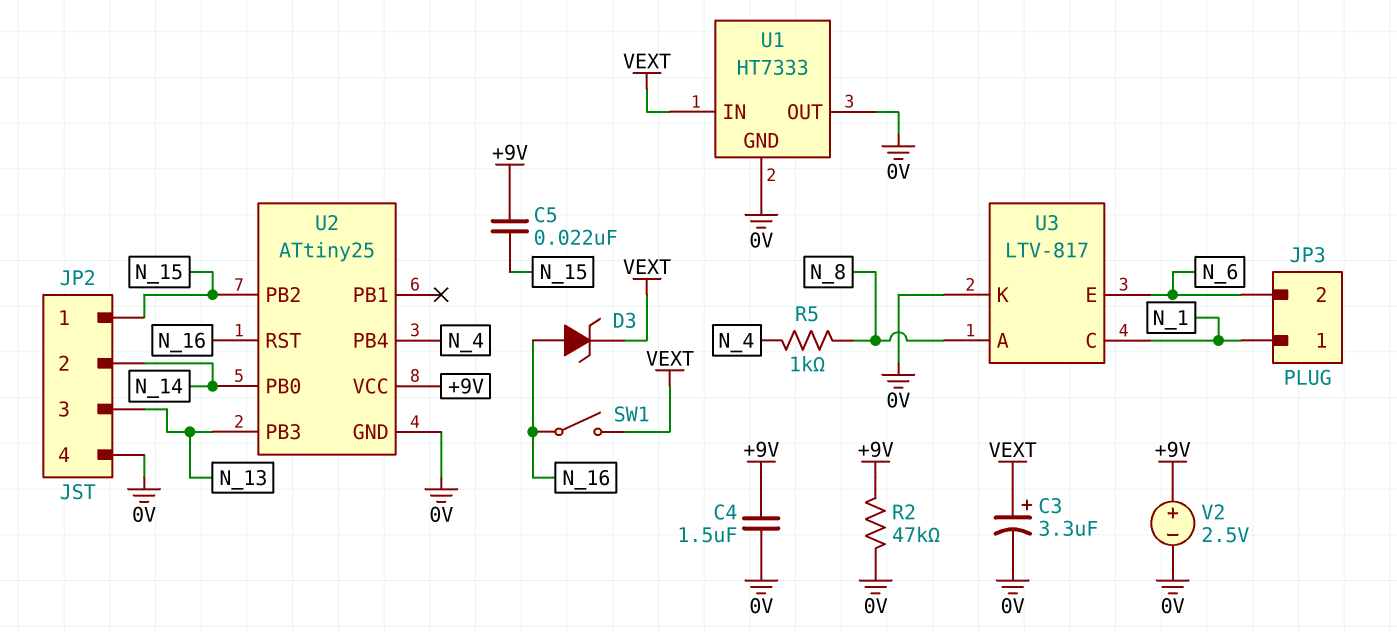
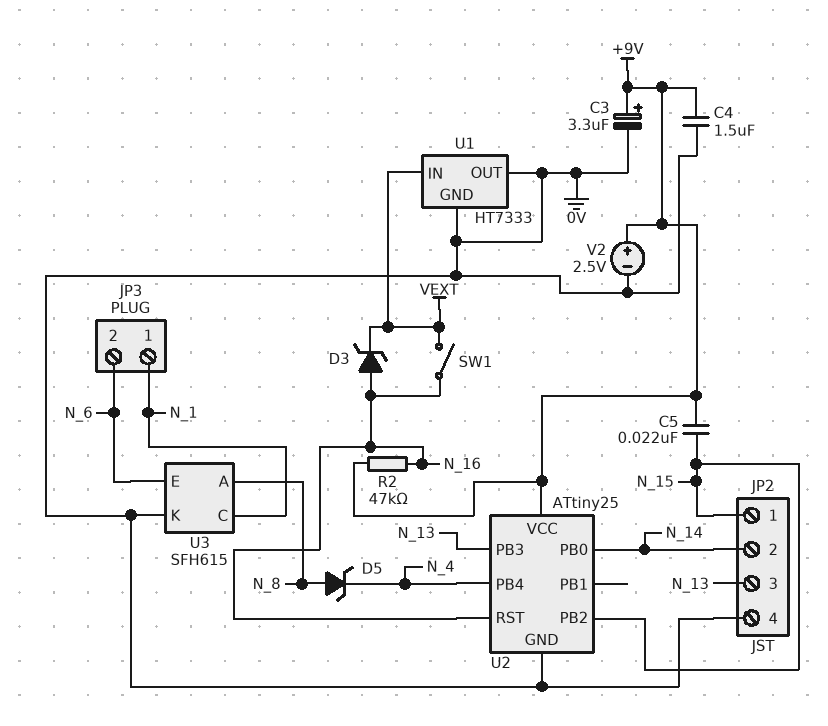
C3: 3.3uF (plus VEXT, minus 0V) -> 3.3uF (plus +9V, minus 0V)
D5: none -> zener (A N_8, K N_4)
R2: 47k (+9V, 0V) -> 47k (+9V, N_16)
R5: 1k (N_4, N_8) -> none
U3: LTV-817 -> SFH615

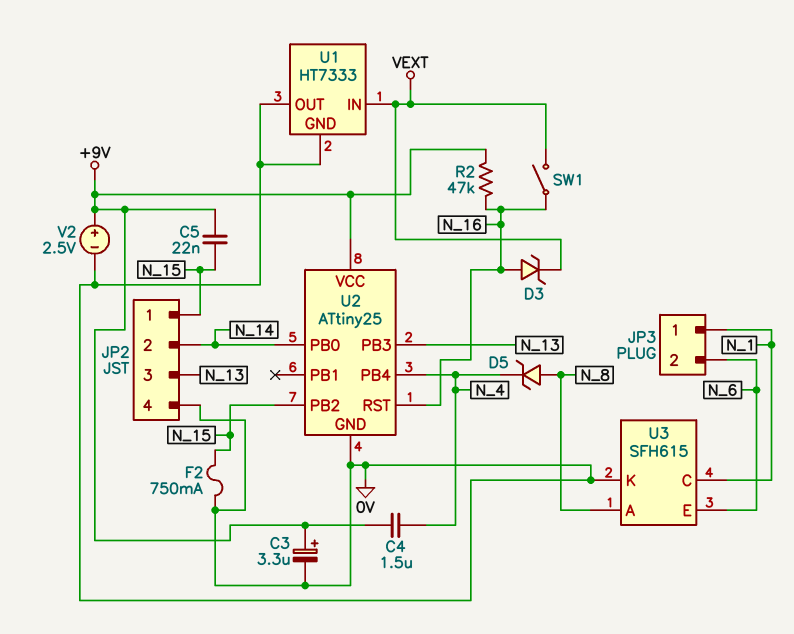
C4: 1.5uF (+9V, 0V) -> 1.5uF (+9V, N_4)
F2: none -> 750mA (0V, N_15)

